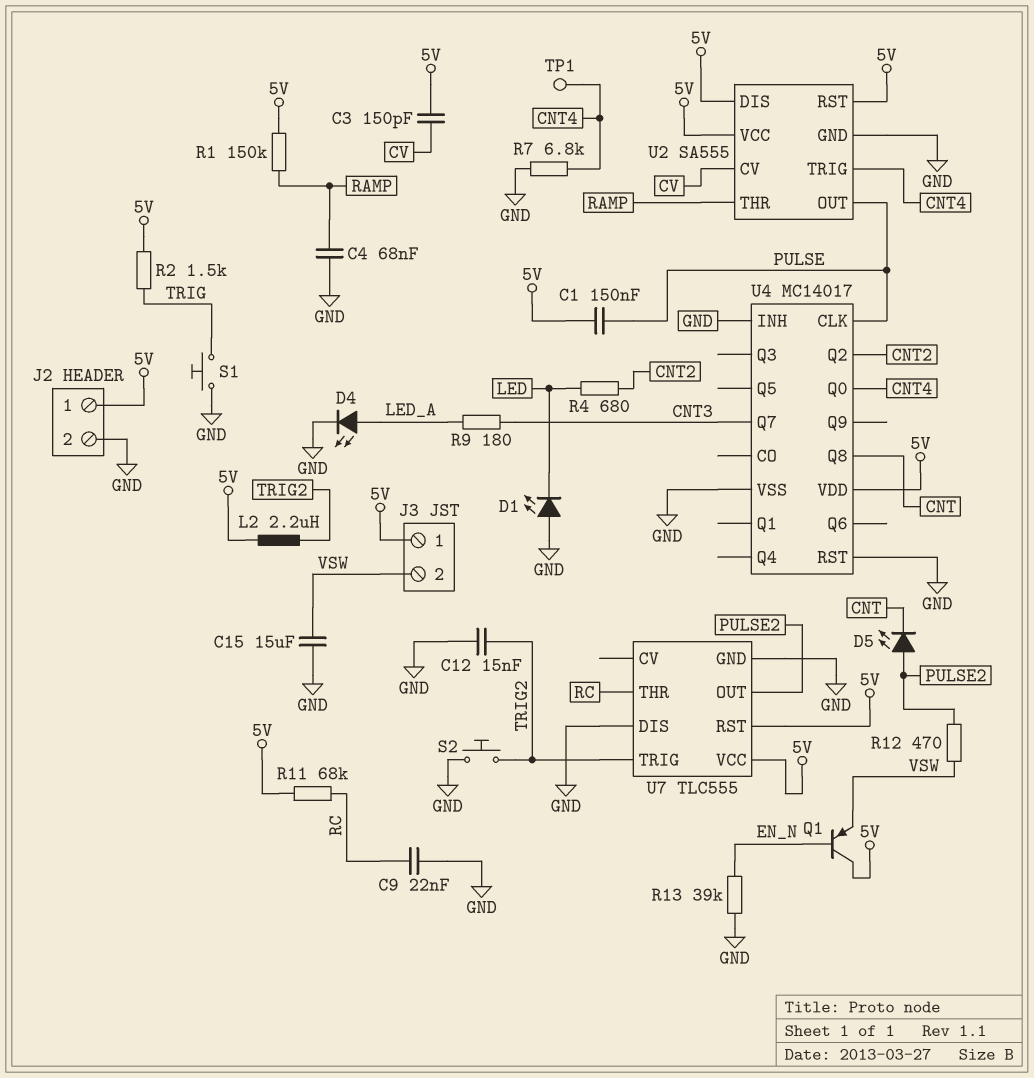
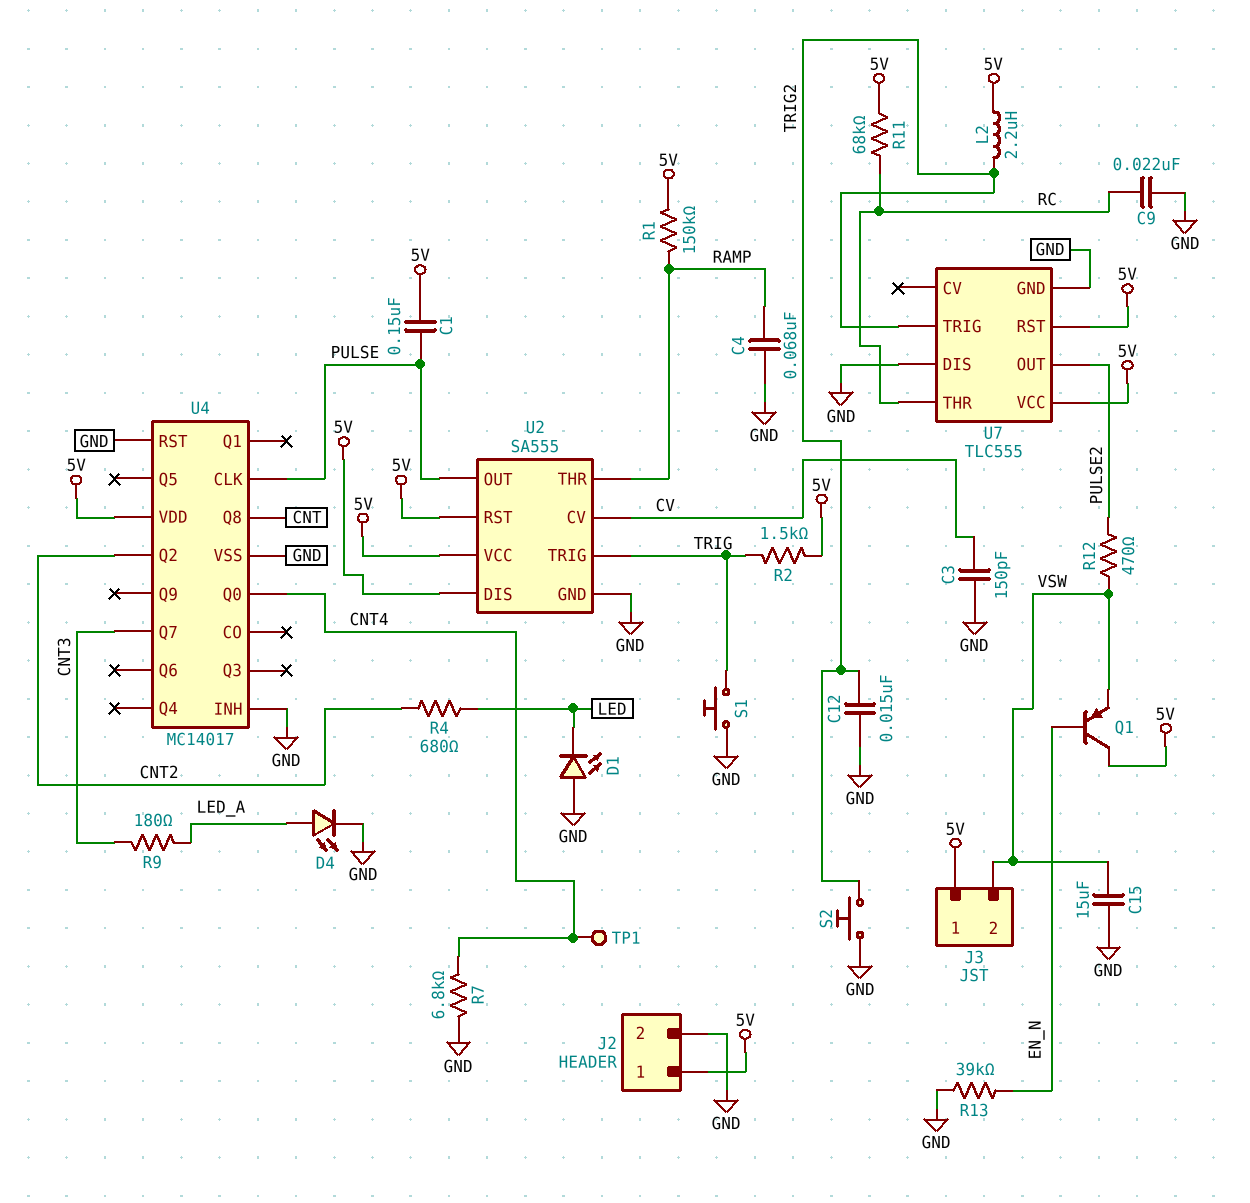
C3: 150pF (5V, CV) -> 150pF (CV, GND)
D5: LED (A PULSE2, K CNT) -> none
U2 pin TRIG: CNT4 -> TRIG

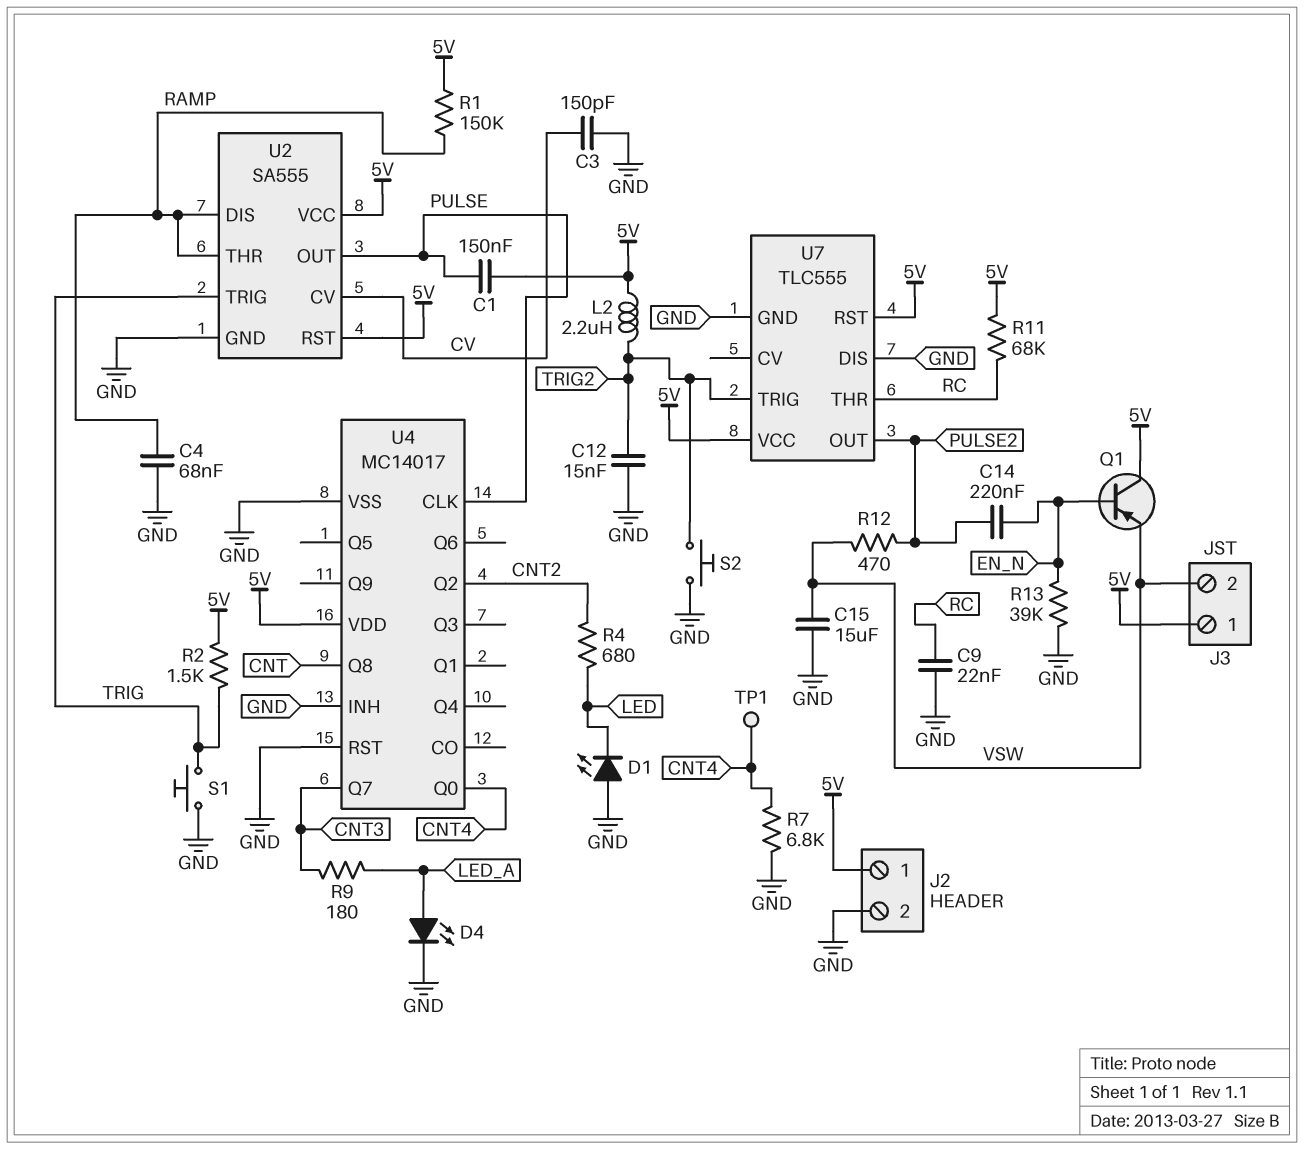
C14: none -> 220nF (EN_N, PULSE2)
U2 pin DIS: 5V -> RAMP

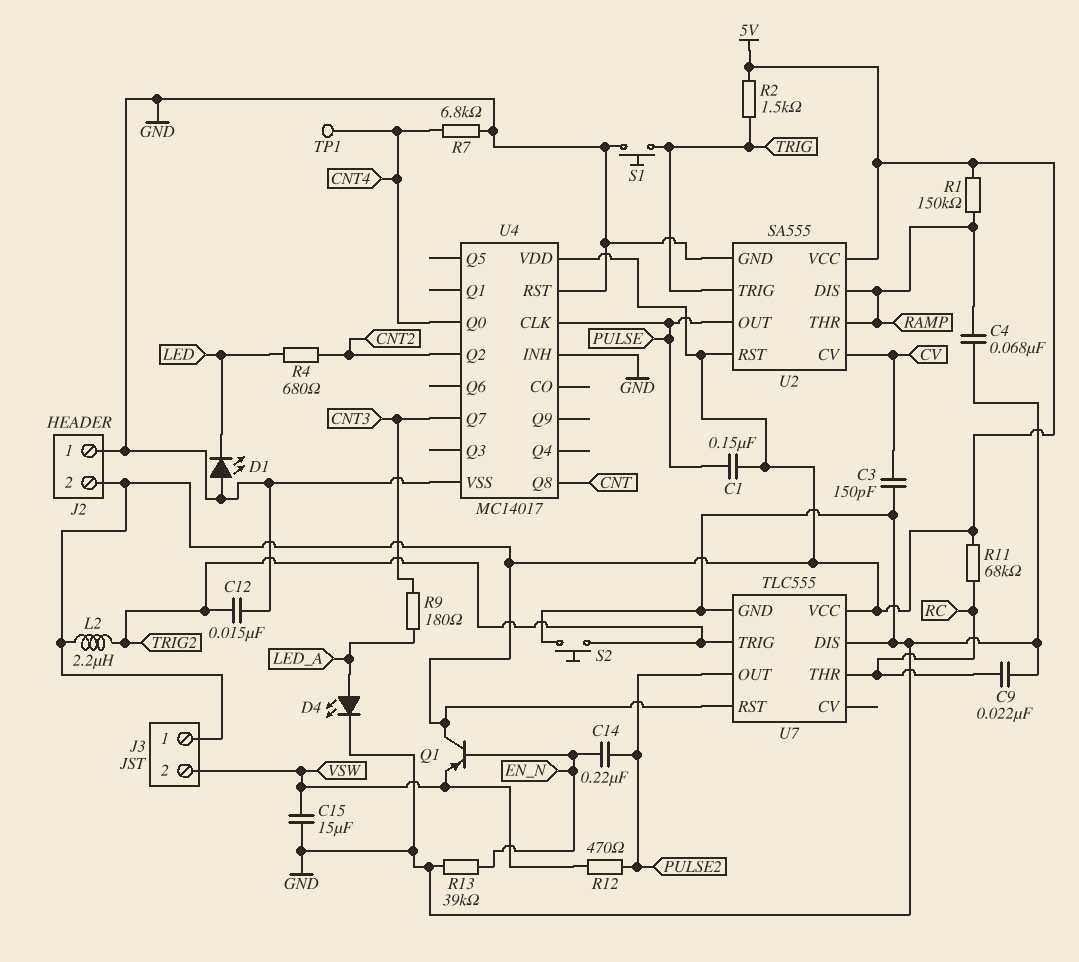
J2 pin 1: 5V -> GND
J2 pin 2: GND -> 5V

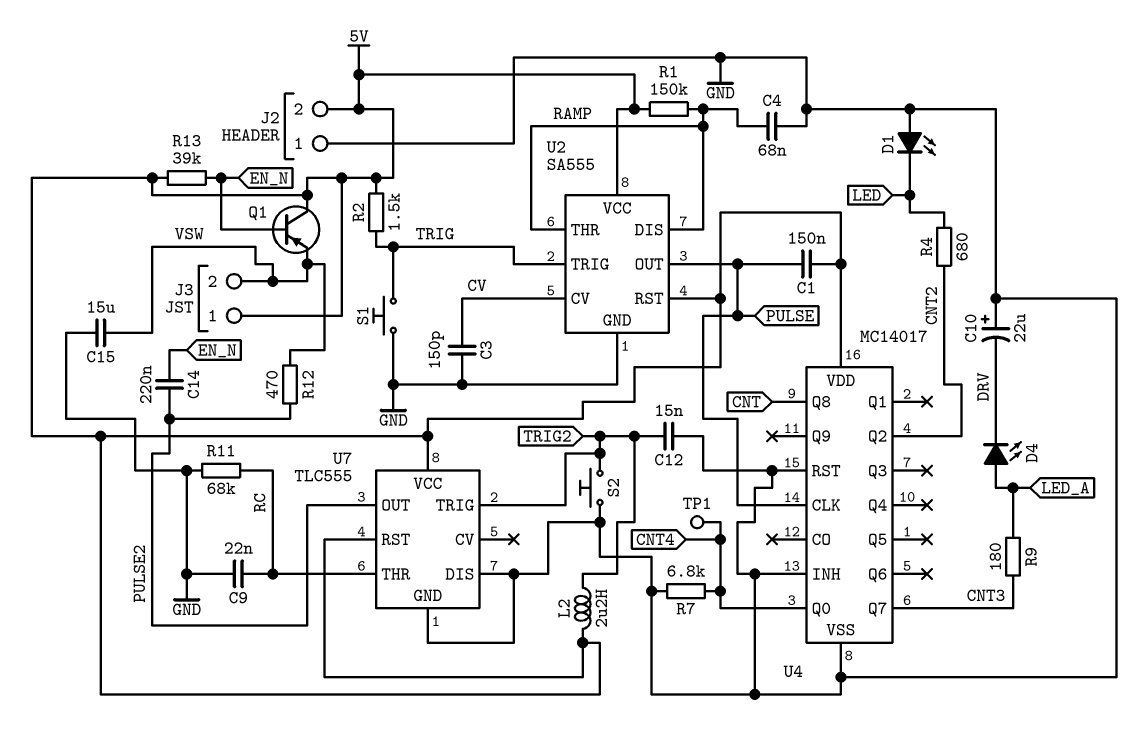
C10: none -> 22uF (plus GND, minus DRV)
D4: LED (A LED_A, K GND) -> LED (A LED_A, K DRV)
R11: 68k (5V, RC) -> 68k (GND, RC)
R13: 39k (EN_N, GND) -> 39k (5V, EN_N)

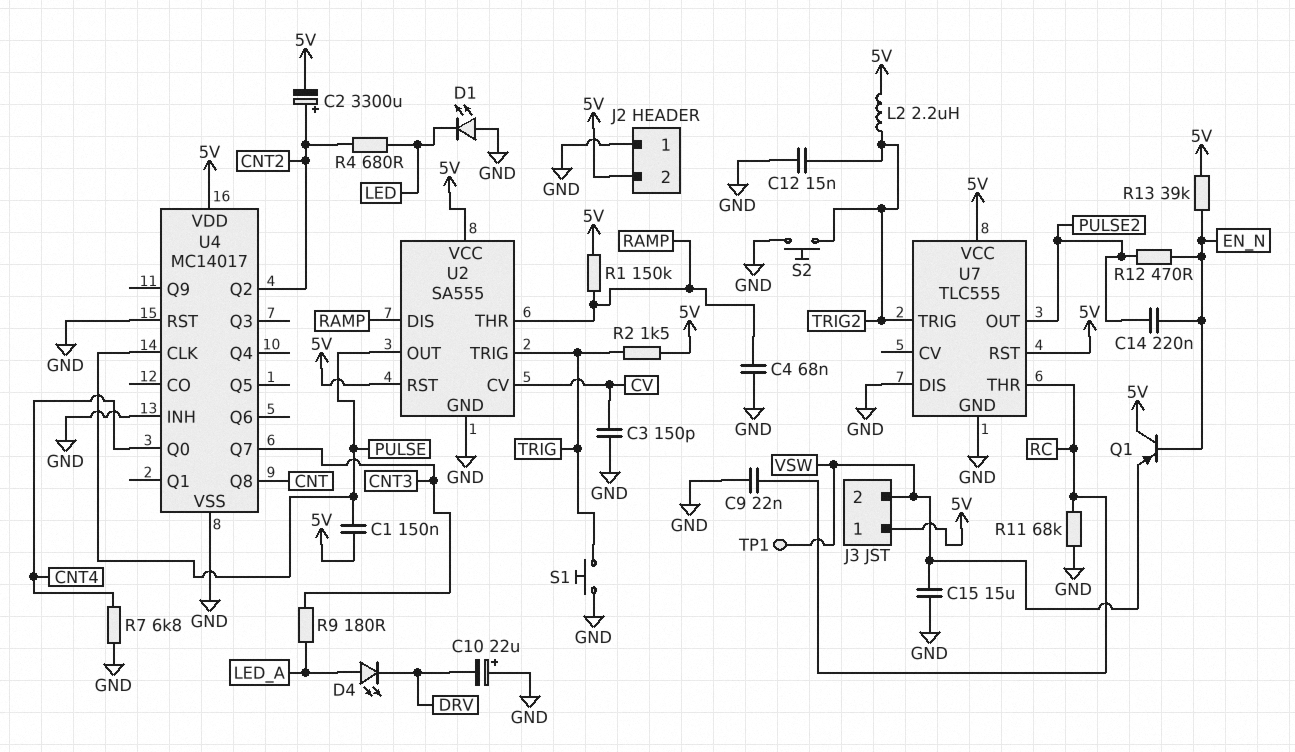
C2: none -> 3300uF (plus CNT2, minus 5V)
R12: 470 (PULSE2, VSW) -> 470 (EN_N, PULSE2)
TP1: test point (CNT4) -> test point (VSW)

